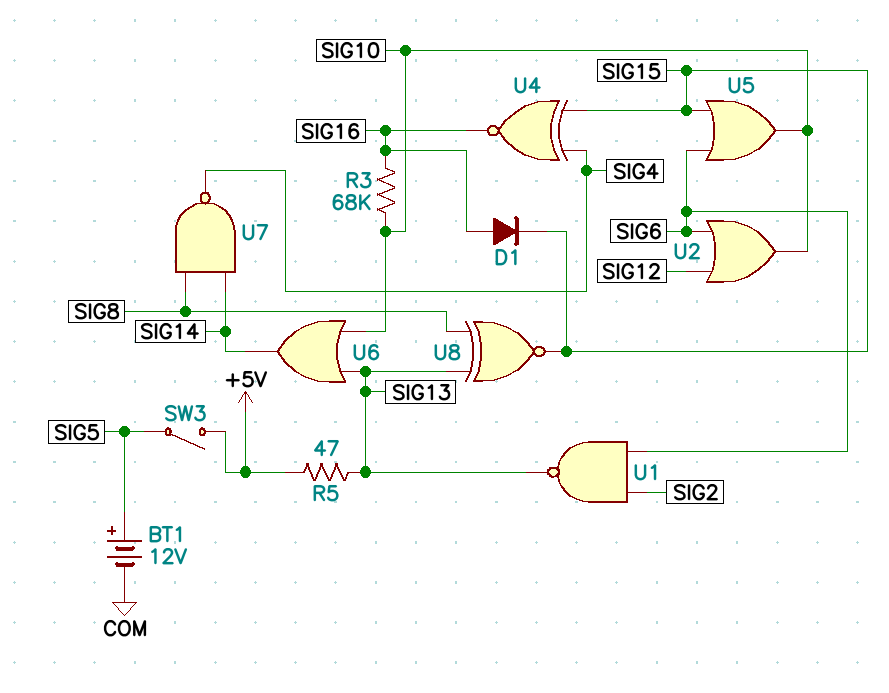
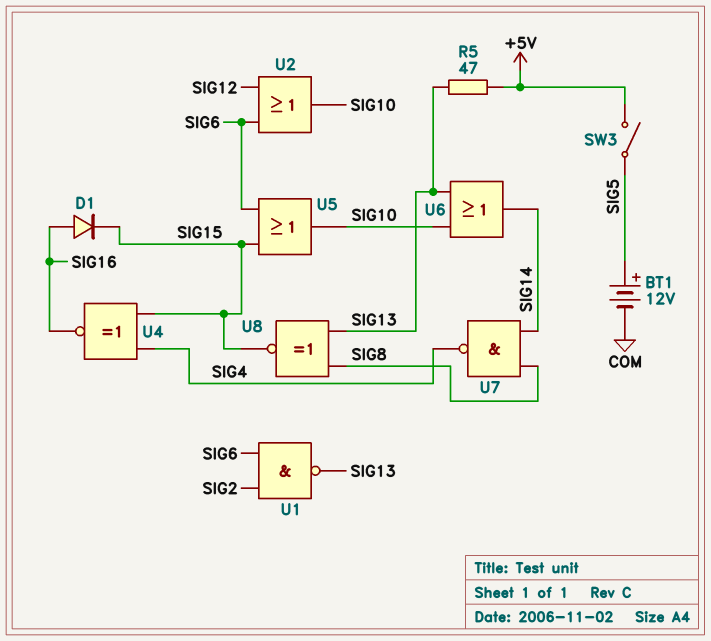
R3: 68k (SIG10, SIG16) -> none

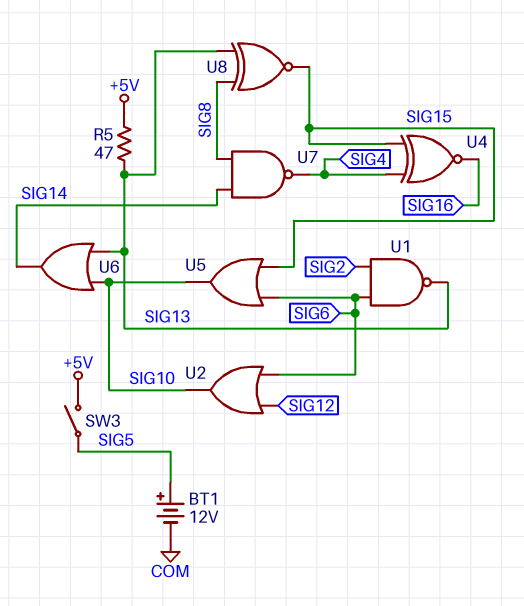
D1: diode (A SIG16, K SIG15) -> none

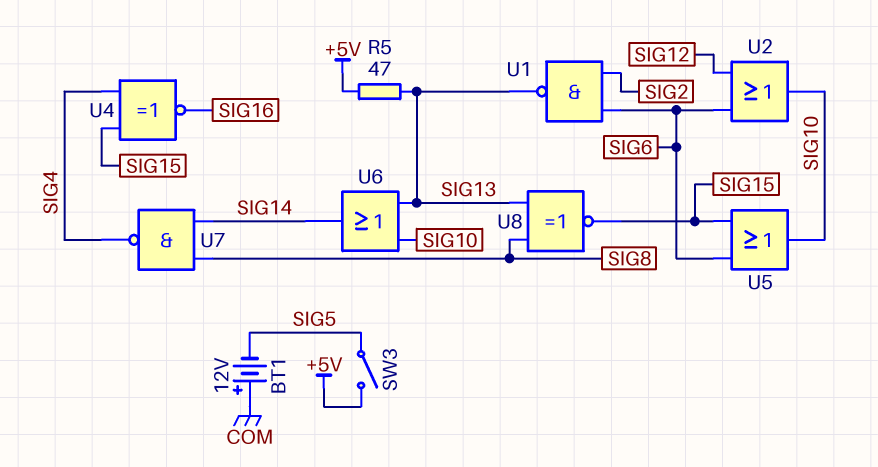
BT1: 12V (plus SIG5, minus COM) -> 12V (plus COM, minus SIG5)

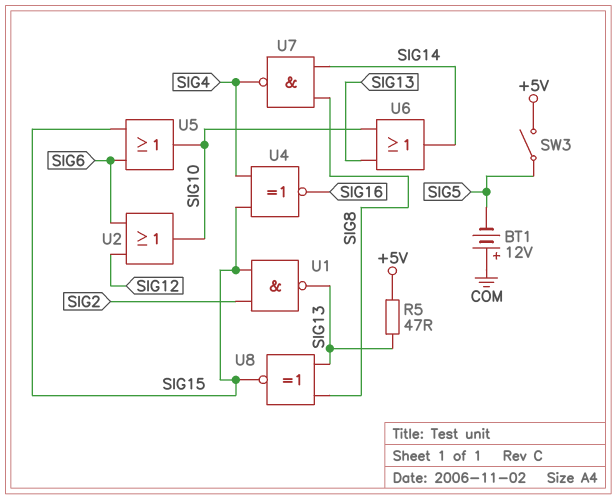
U1: NAND (in SIG2, in SIG6, out SIG13) -> NAND (in SIG2, in SIG15, out SIG13)

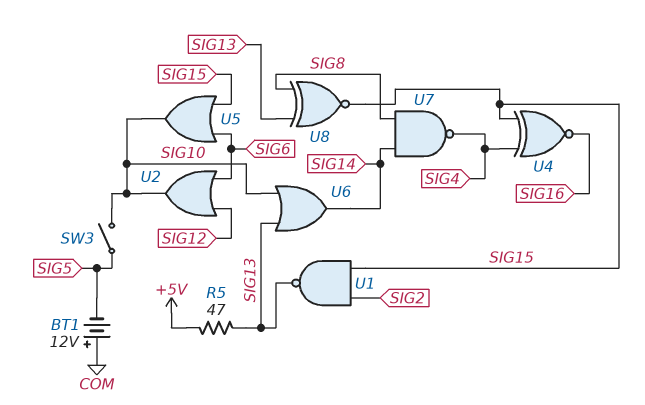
SW3: switch (+5V, SIG5) -> switch (SIG5, SIG10)

